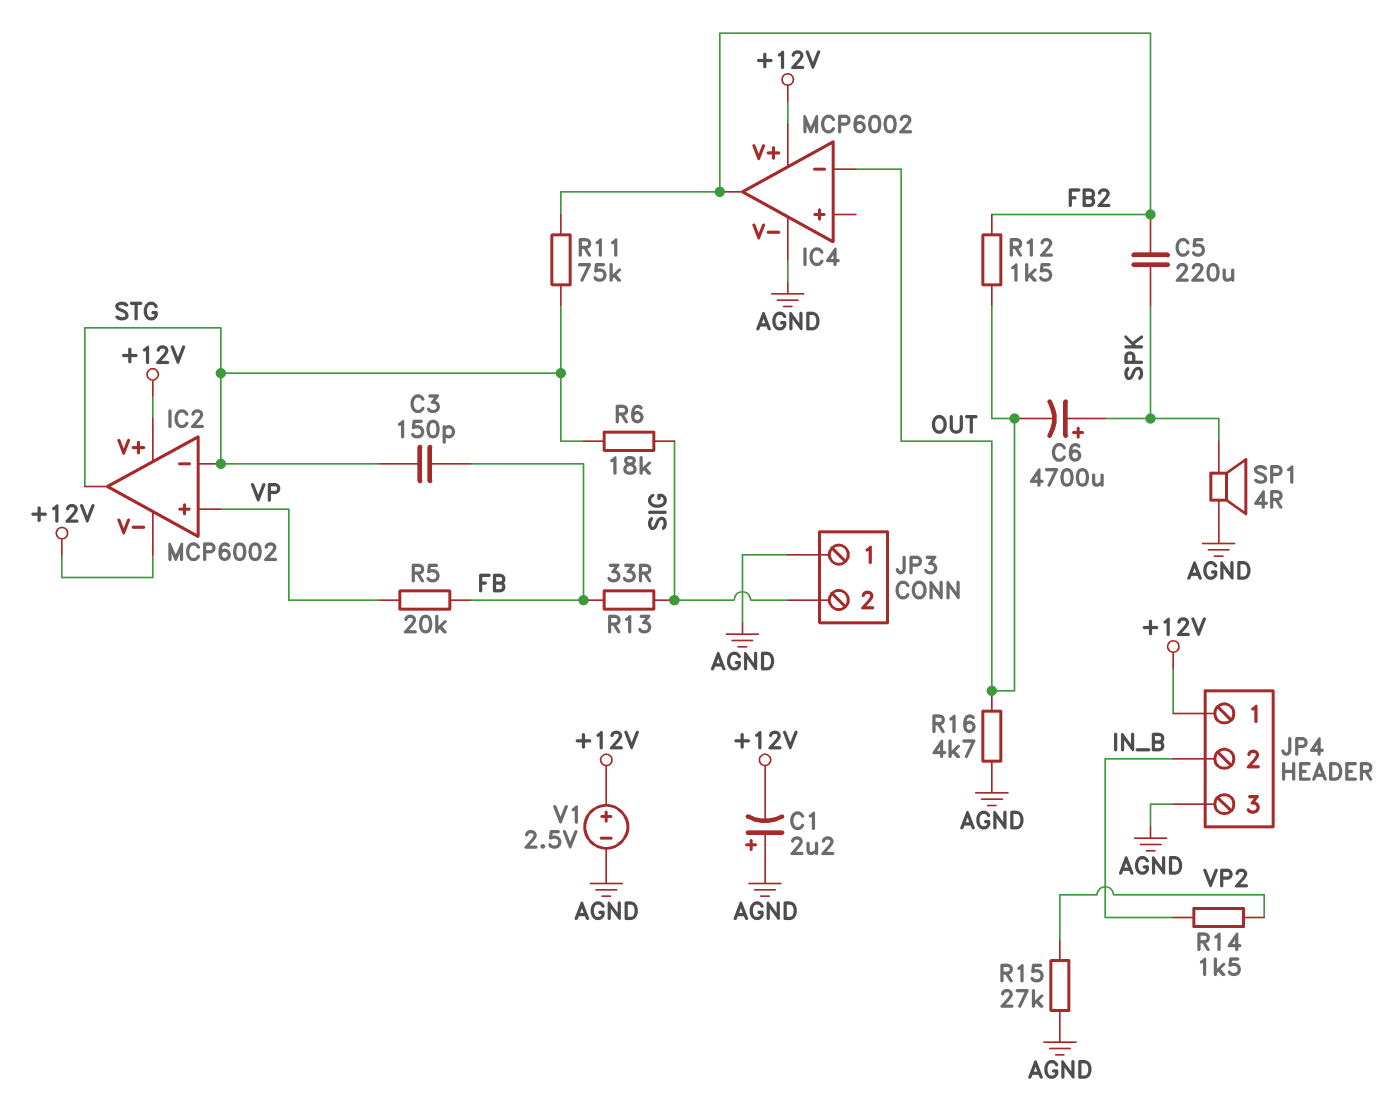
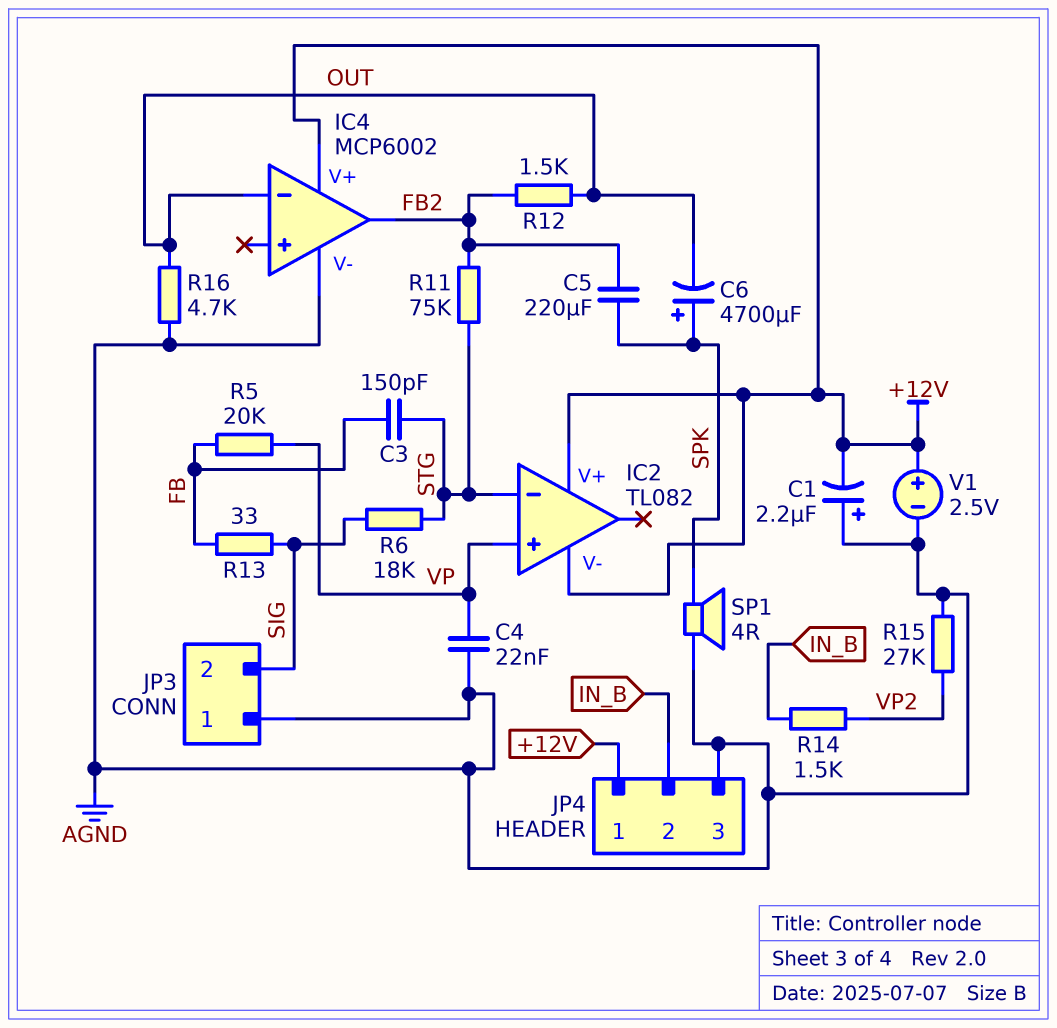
C4: none -> 22nF (AGND, VP)
IC2: MCP6002 -> TL082
IC2 pin out: STG -> none

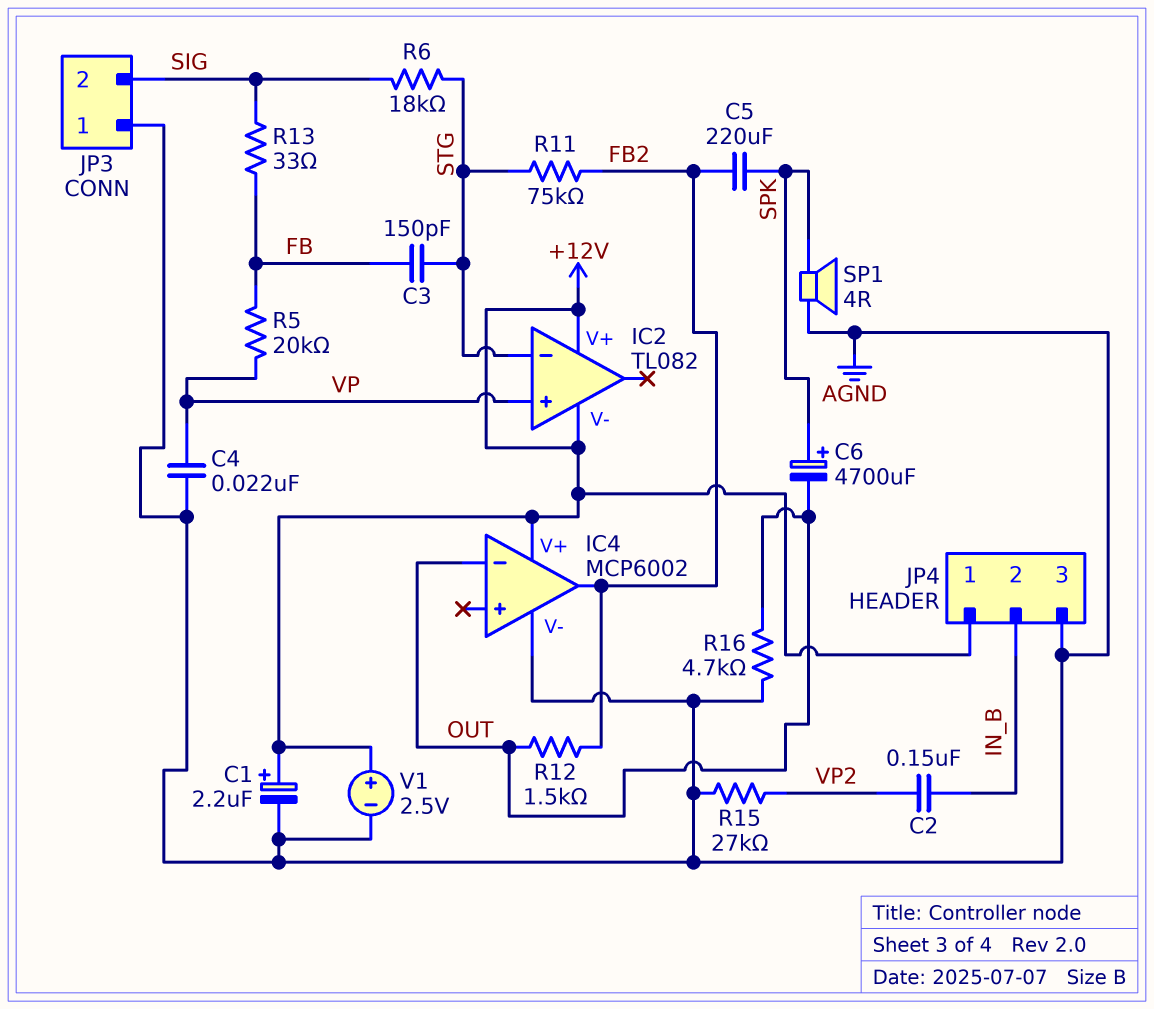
C1: 2.2uF (plus AGND, minus +12V) -> 2.2uF (plus +12V, minus AGND)
C2: none -> 150nF (IN_B, VP2)
R14: 1.5k (IN_B, VP2) -> none

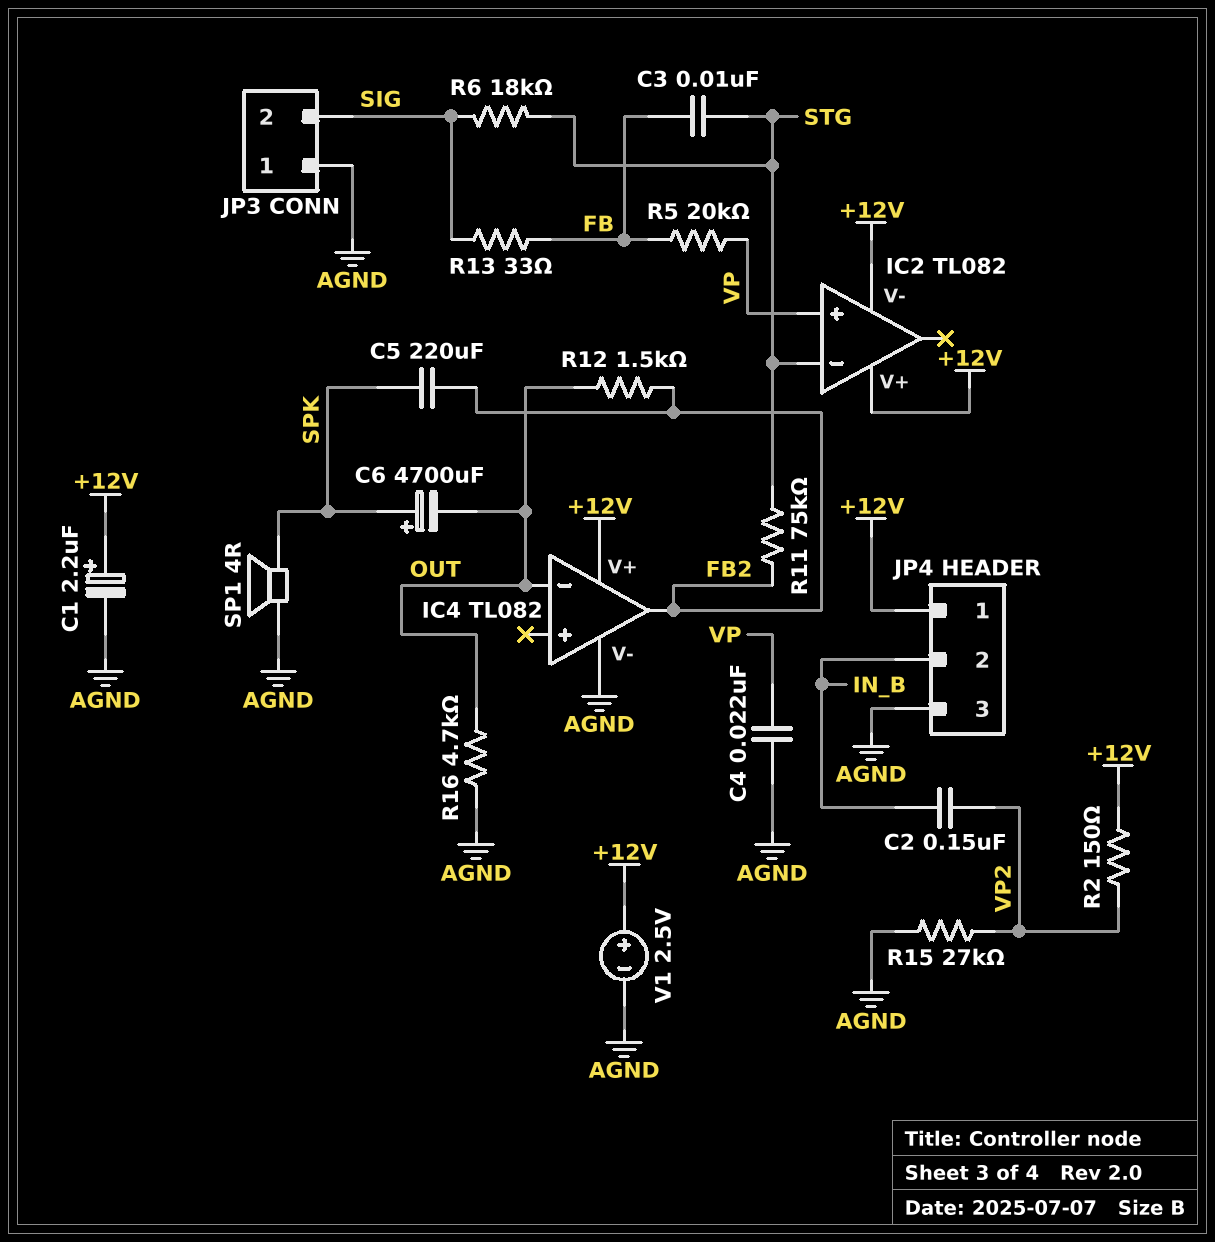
C3: 150pF (FB, STG) -> 10nF (FB, STG)
IC4: MCP6002 -> TL082
R2: none -> 150 (+12V, VP2)

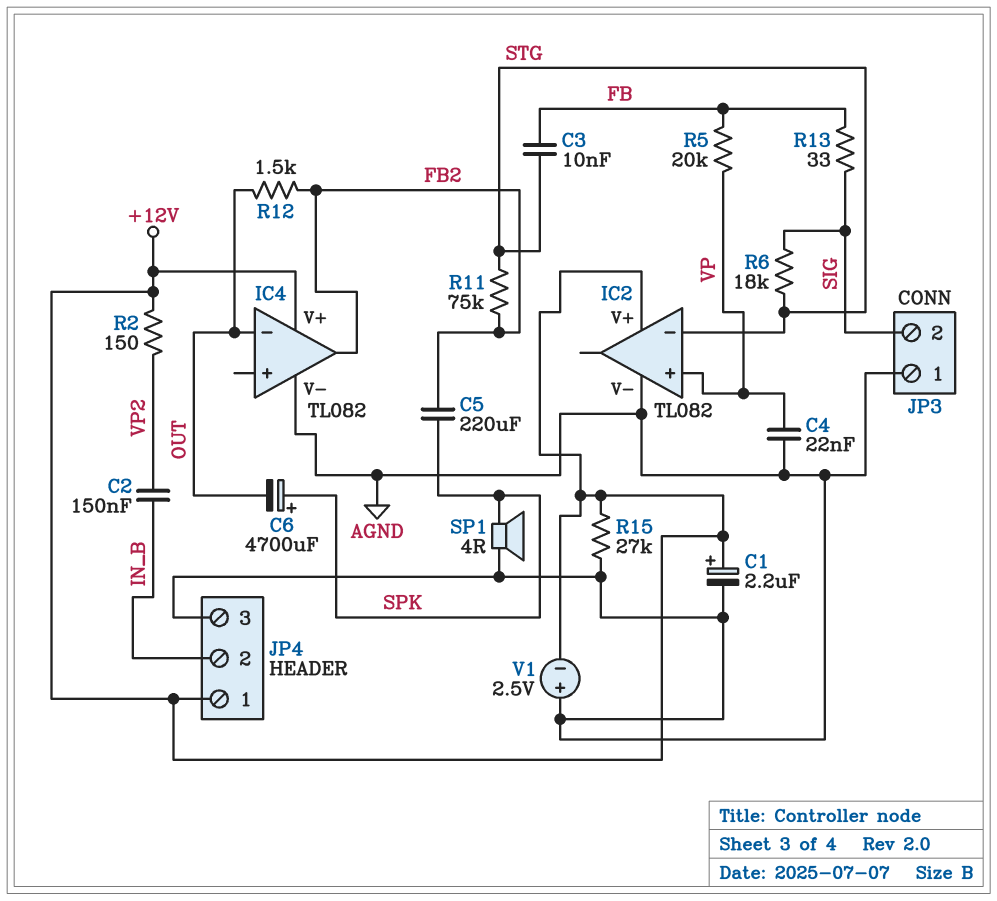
IC2 pin V-: +12V -> AGND
R15: 27k (AGND, VP2) -> 27k (+12V, AGND)
R16: 4.7k (AGND, OUT) -> none
V1: 2.5V (plus +12V, minus AGND) -> 2.5V (plus AGND, minus +12V)

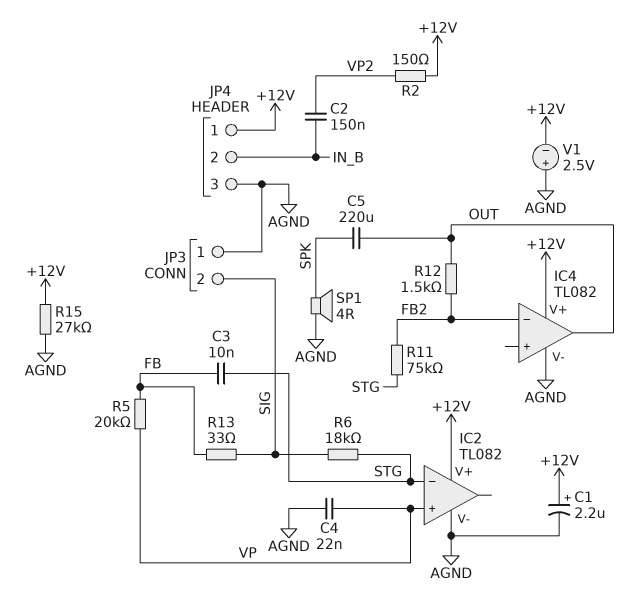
C5: 220uF (FB2, SPK) -> 220uF (OUT, SPK)
C6: 4700uF (plus SPK, minus OUT) -> none
IC4 pin in-: OUT -> FB2
IC4 pin out: FB2 -> OUT

